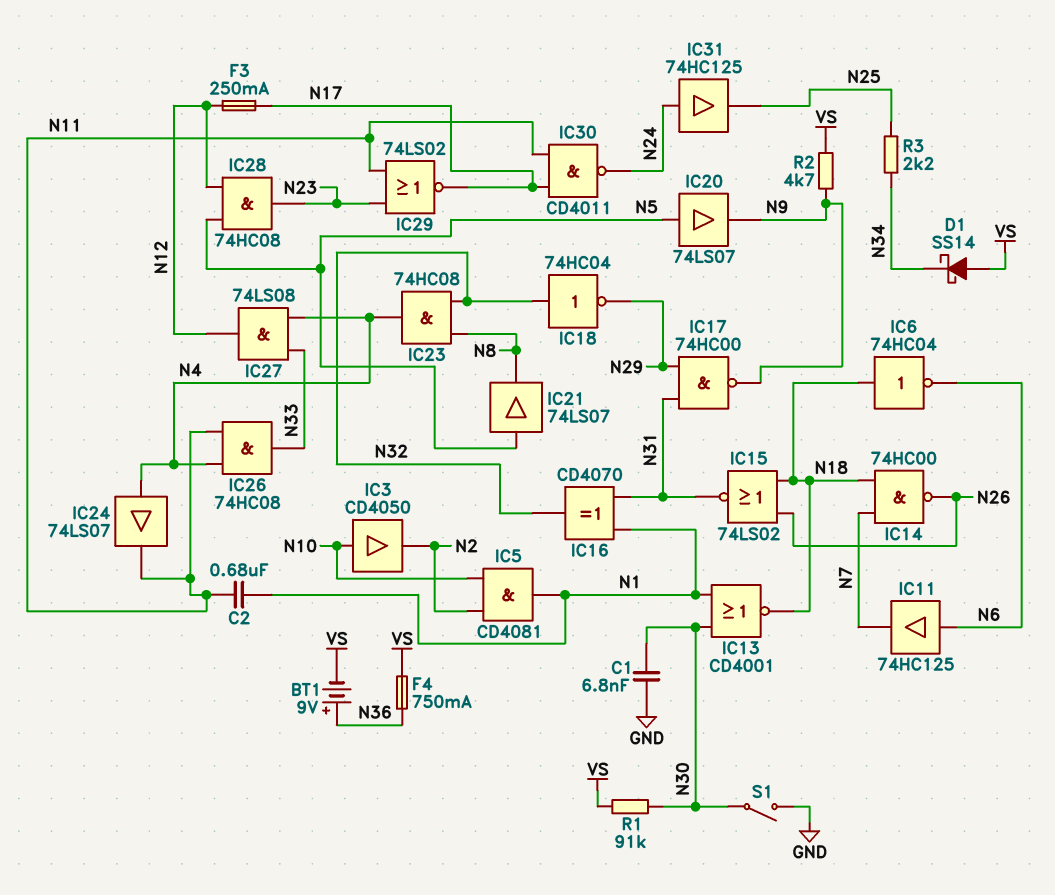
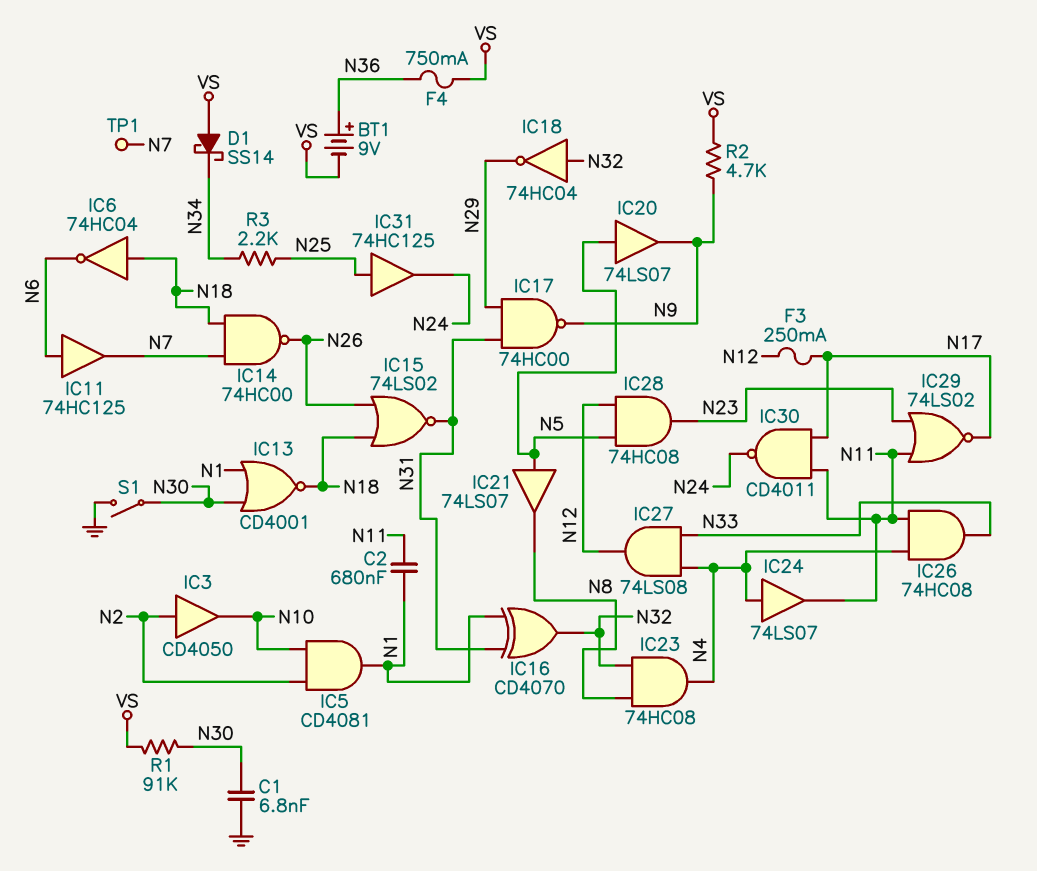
IC3: buffer CD4050 (in N10, out N2) -> buffer CD4050 (in N2, out N10)
IC31: buffer 74HC125 (in N24, out N25) -> buffer 74HC125 (in N25, out N24)
TP1: none -> test point (N7)

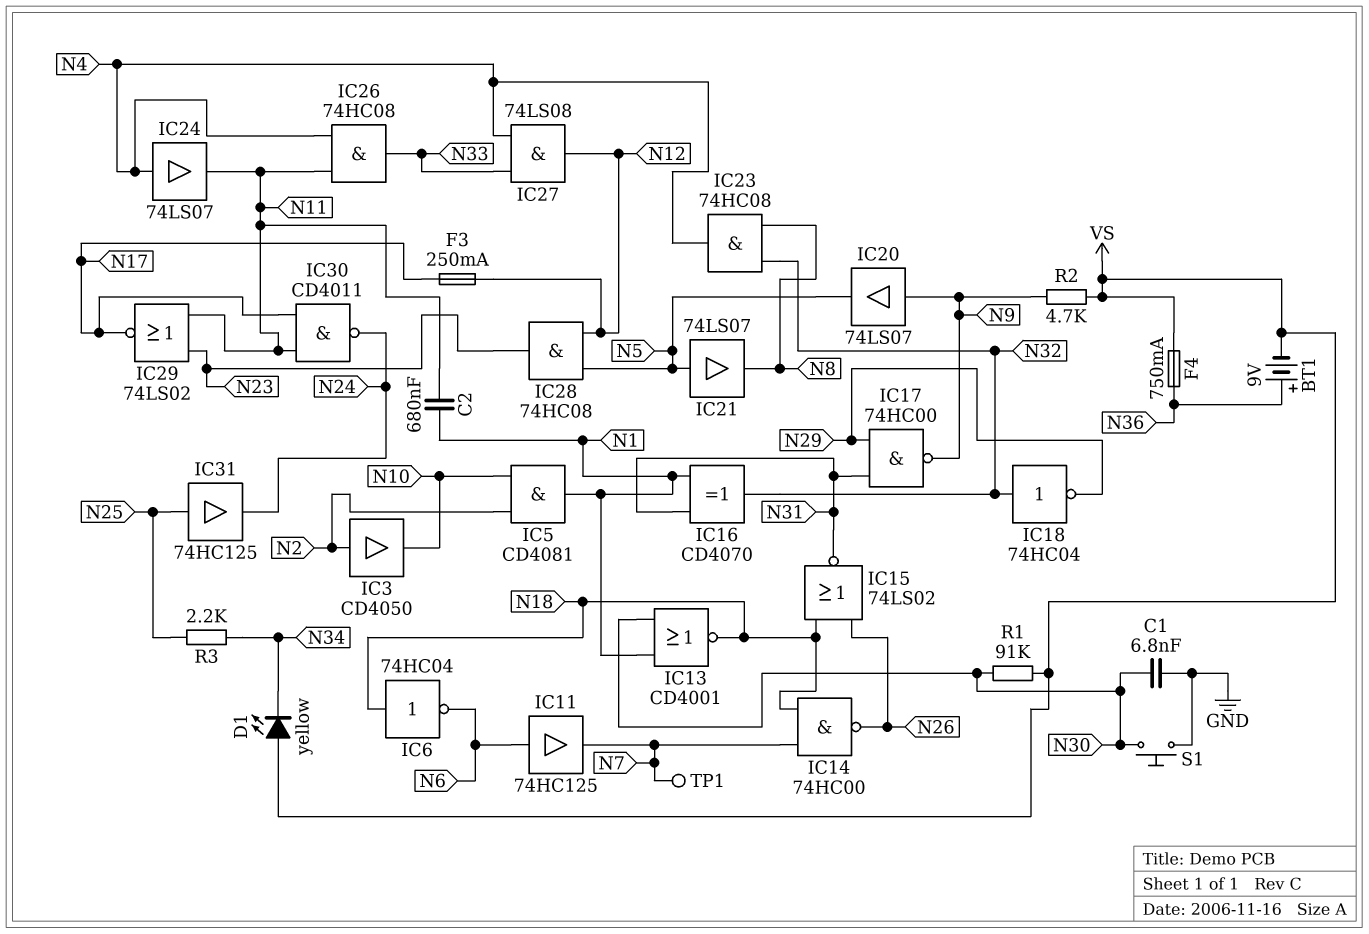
D1: schottky SS14 (A VS, K N34) -> LED yellow (A VS, K N34)
IC20: buffer 74LS07 (in N5, out N9) -> buffer 74LS07 (in N9, out N5)
S1: switch (GND, N30) -> button (GND, N30)

